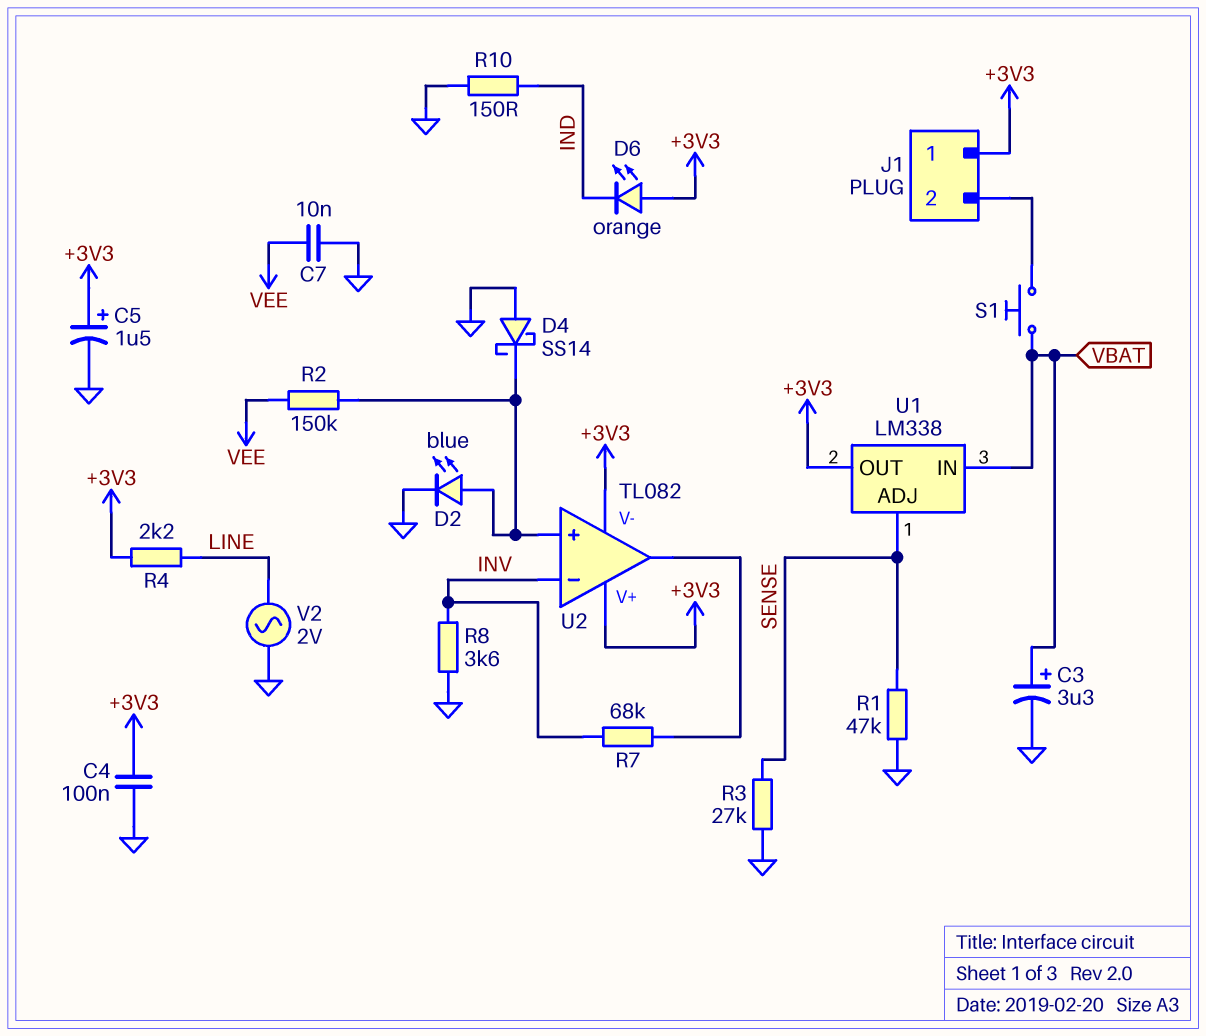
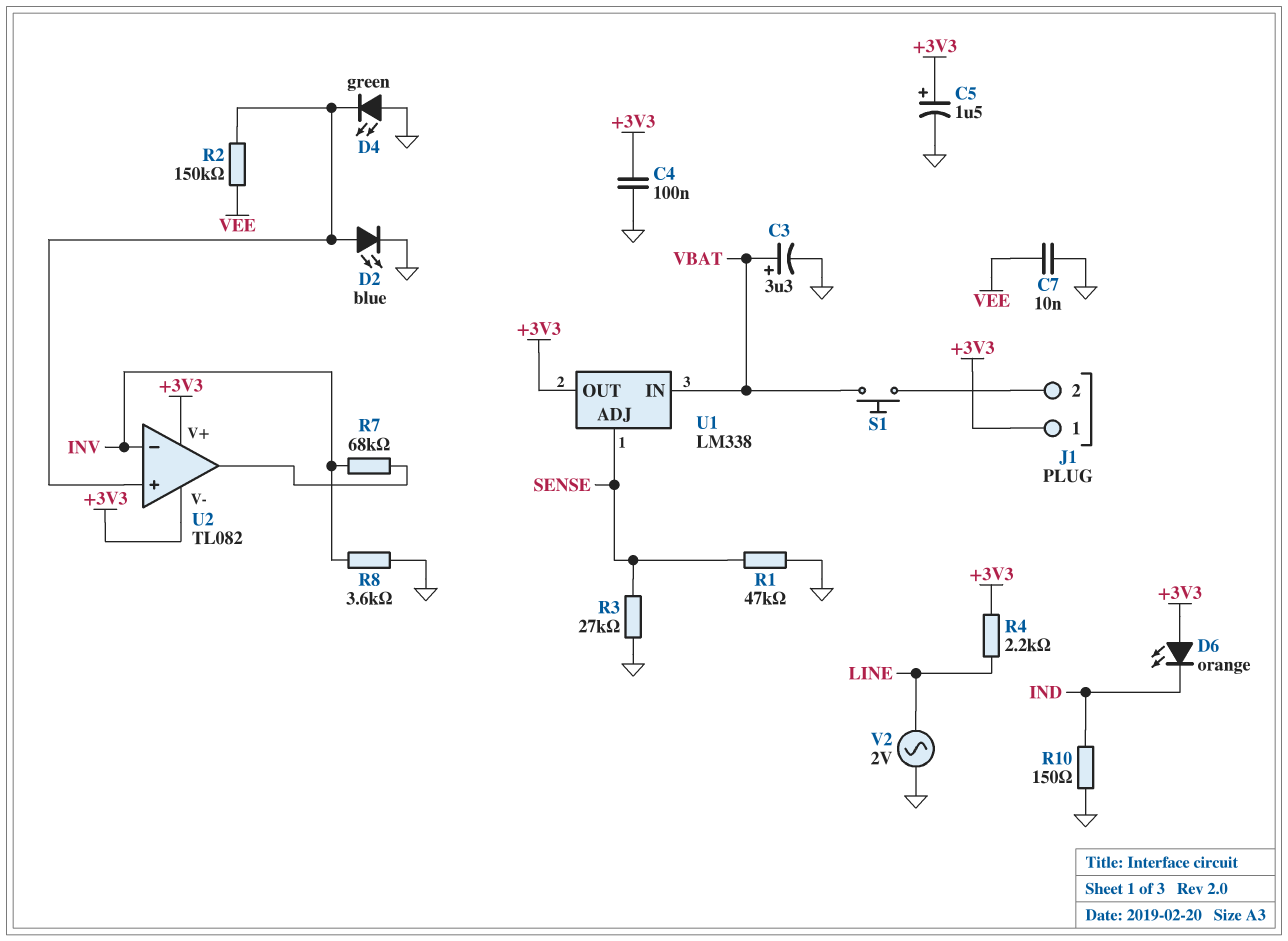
D4: schottky SS14 (A GND, K U2/in+) -> LED green (A GND, K U2/in+)

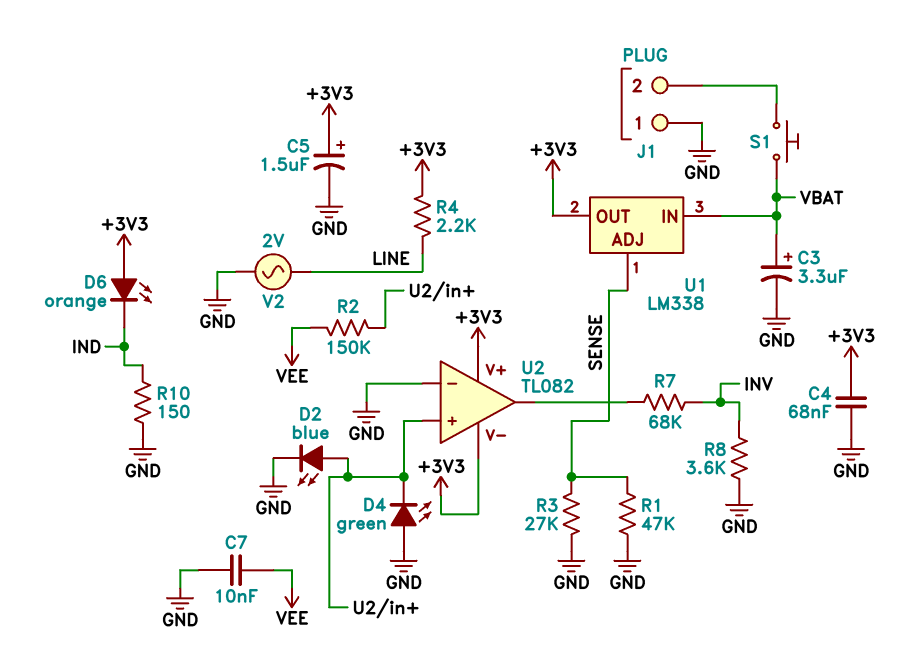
C4: 100nF (+3V3, GND) -> 68nF (+3V3, GND)
J1 pin 1: +3V3 -> GND
U2 pin in-: INV -> GND

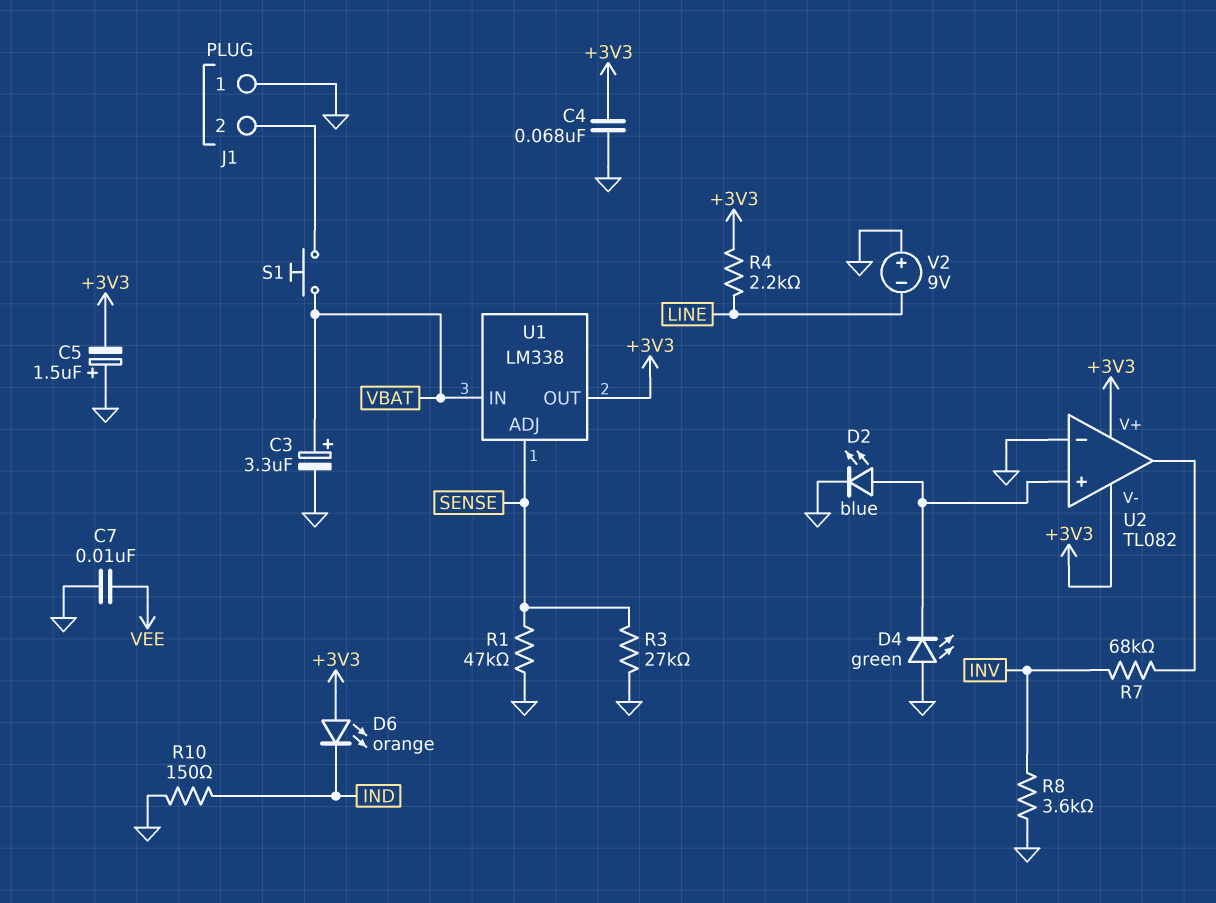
C5: 1.5uF (plus +3V3, minus GND) -> 1.5uF (plus GND, minus +3V3)
R2: 150k (U2/in+, VEE) -> none
V2: AC 2V (GND, LINE) -> 9V (plus GND, minus LINE)

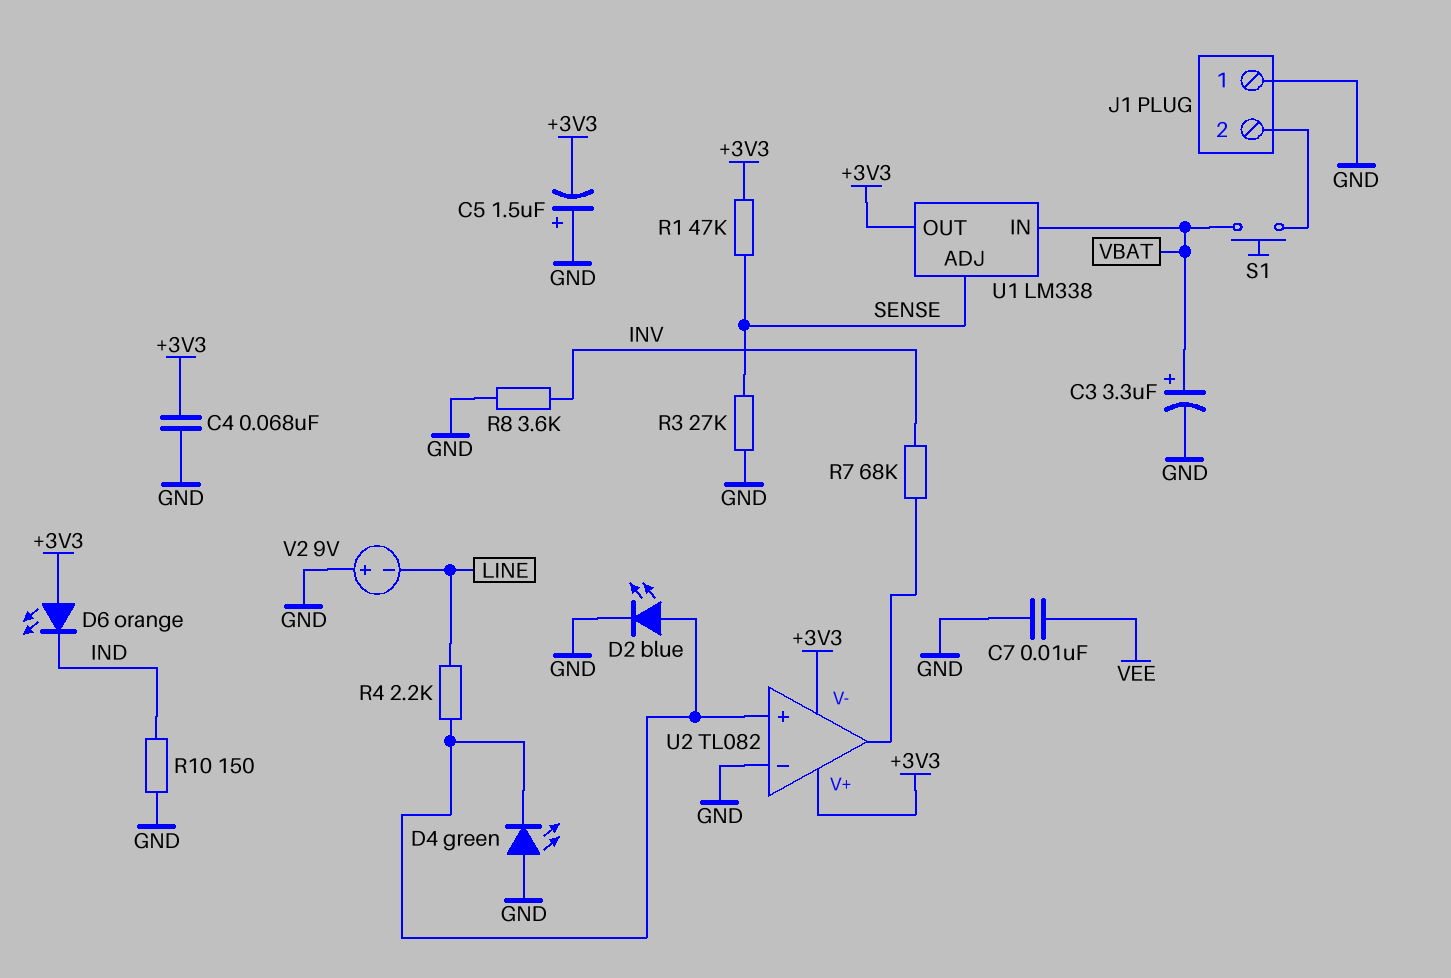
R1: 47k (GND, SENSE) -> 47k (+3V3, SENSE)
R4: 2.2k (+3V3, LINE) -> 2.2k (LINE, U2/in+)

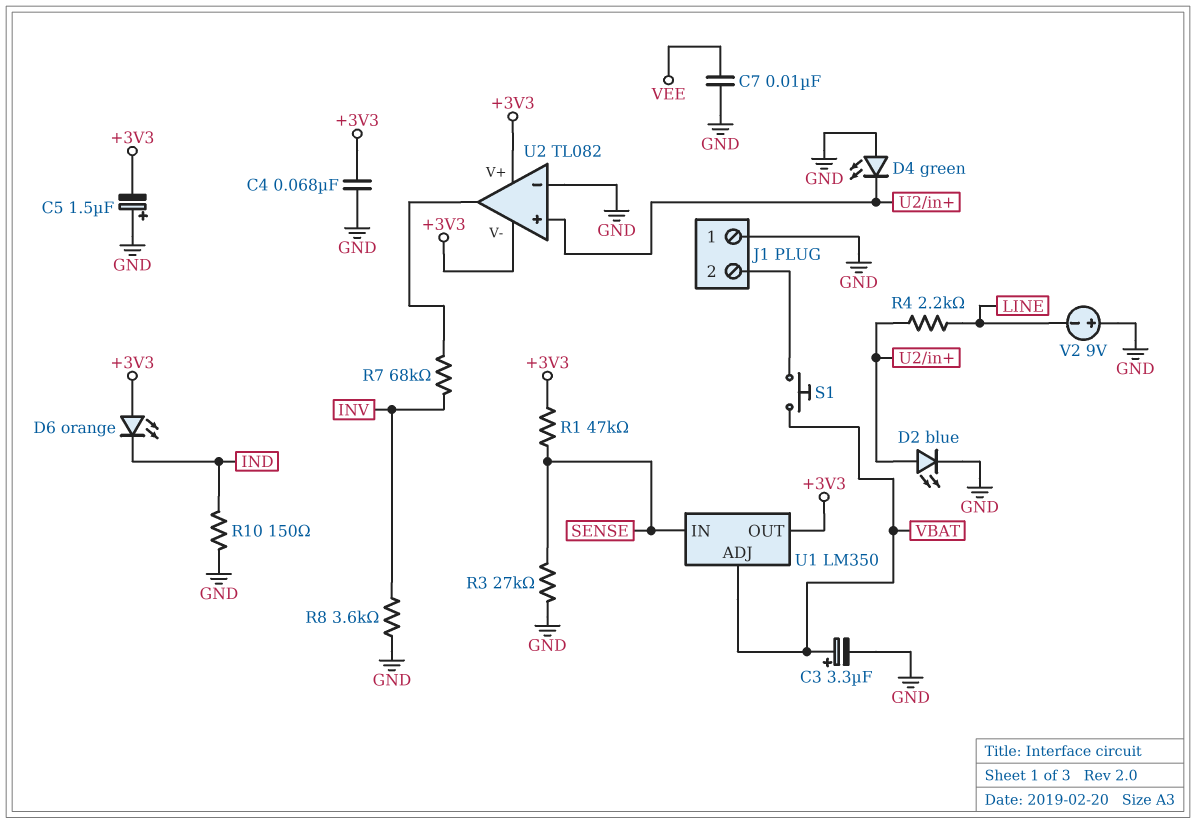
U1: LM338 -> LM350
U1 pin ADJ: SENSE -> VBAT
U1 pin IN: VBAT -> SENSE

